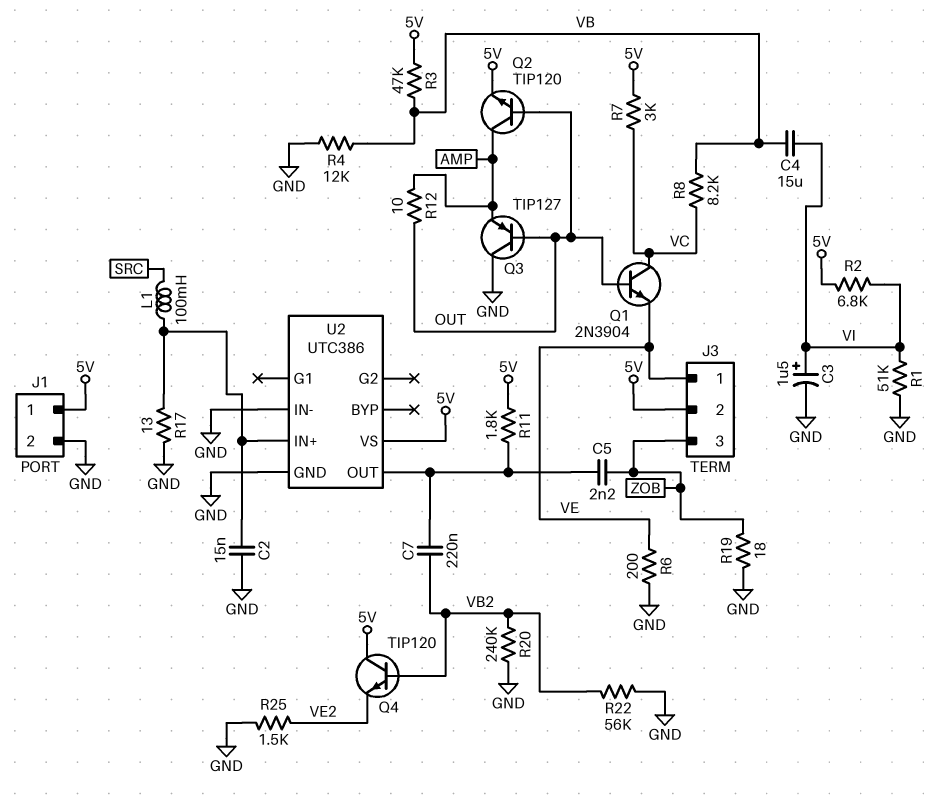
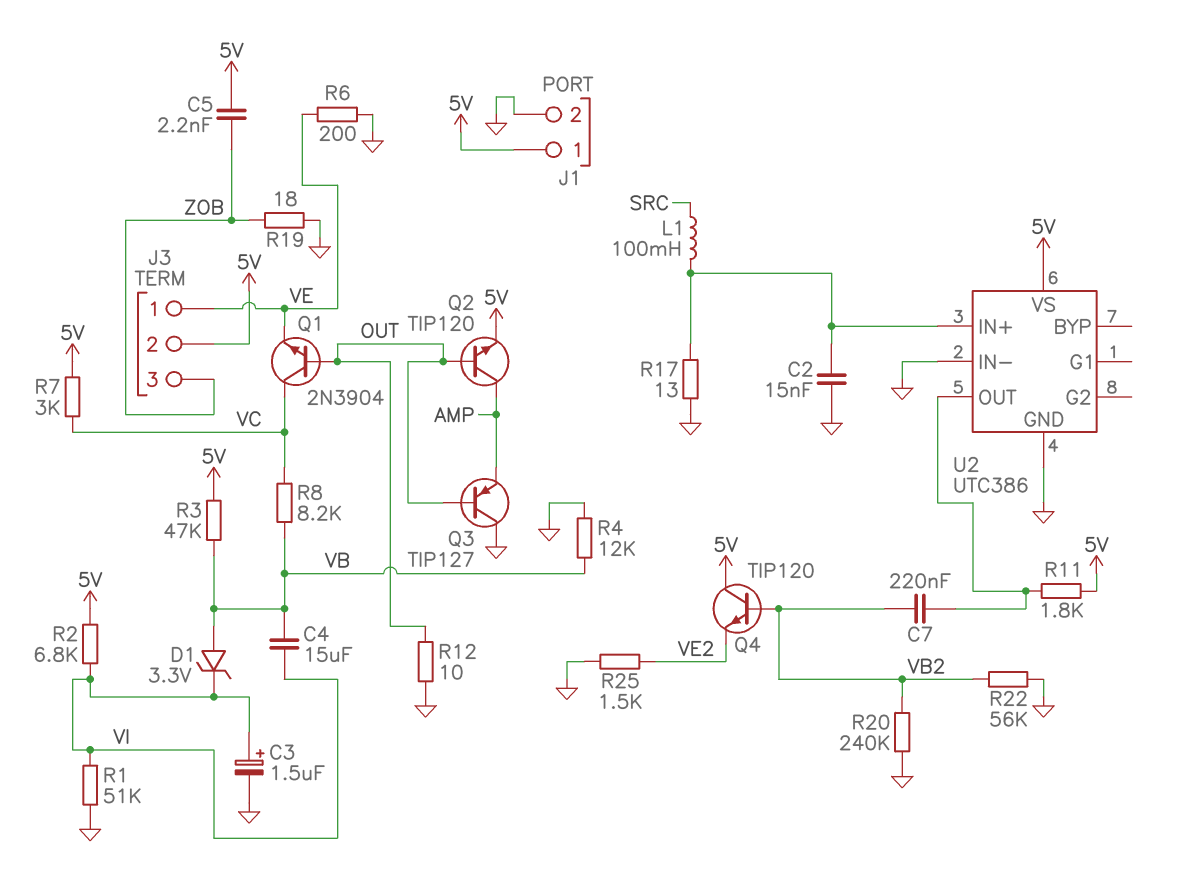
C5: 2.2nF (U2/OUT, ZOB) -> 2.2nF (5V, ZOB)
D1: none -> zener 3.3V (A VB, K VI)
R12: 10 (AMP, OUT) -> 10 (GND, OUT)

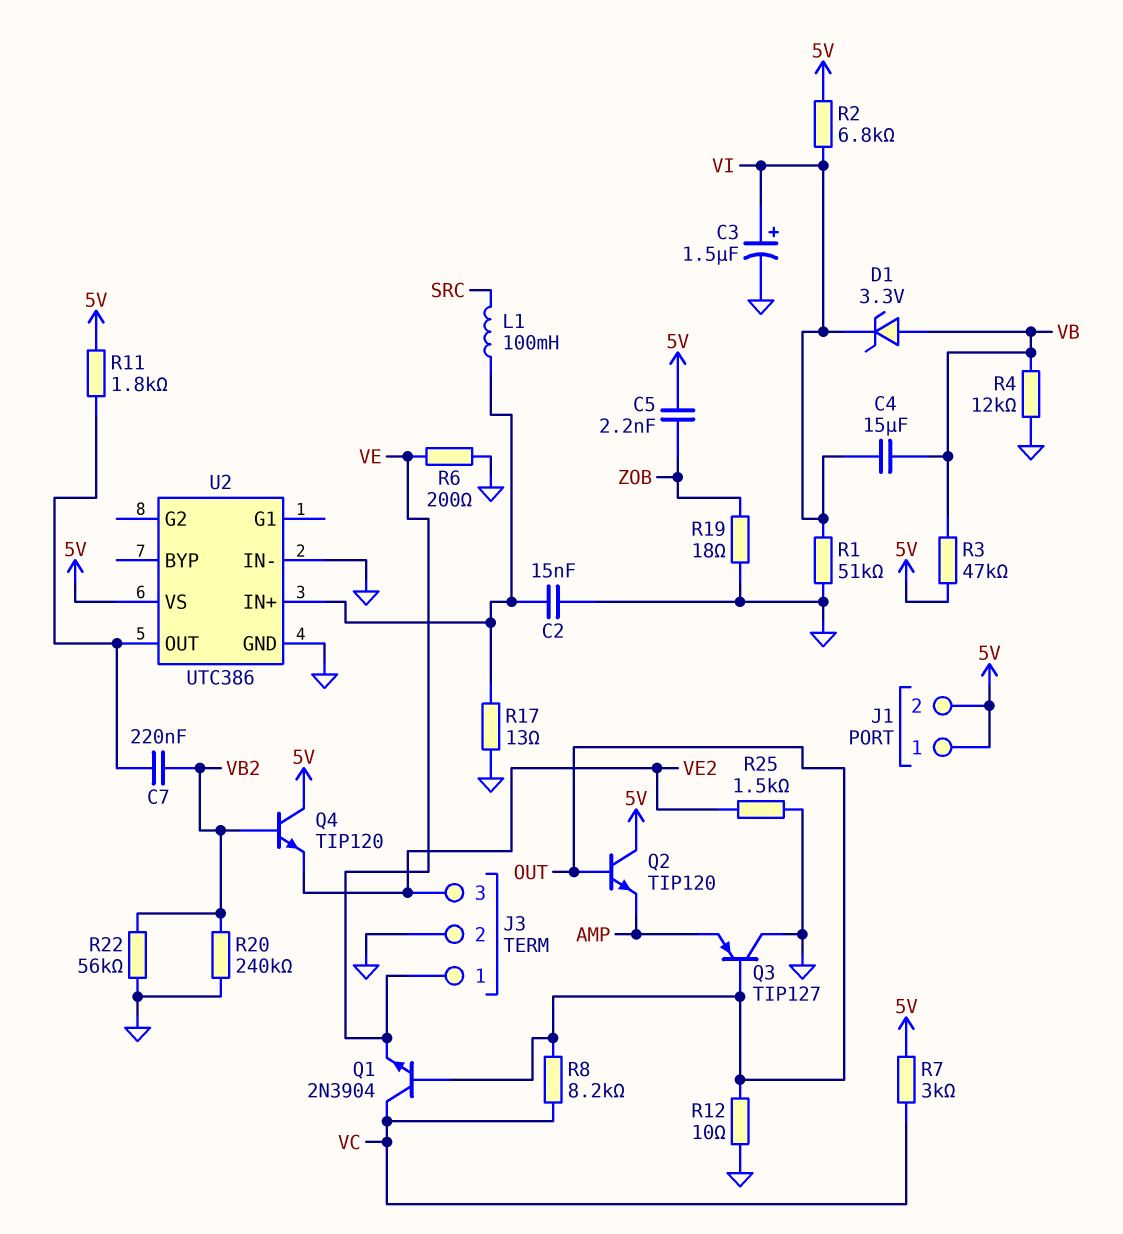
J1 pin 2: GND -> 5V
J3 pin 2: 5V -> GND
J3 pin 3: ZOB -> VE2
Q2: NPN TIP120 (B OUT, C AMP, E 5V) -> NPN TIP120 (B OUT, C 5V, E AMP)
R8: 8.2k (VB, VC) -> 8.2k (OUT, VC)

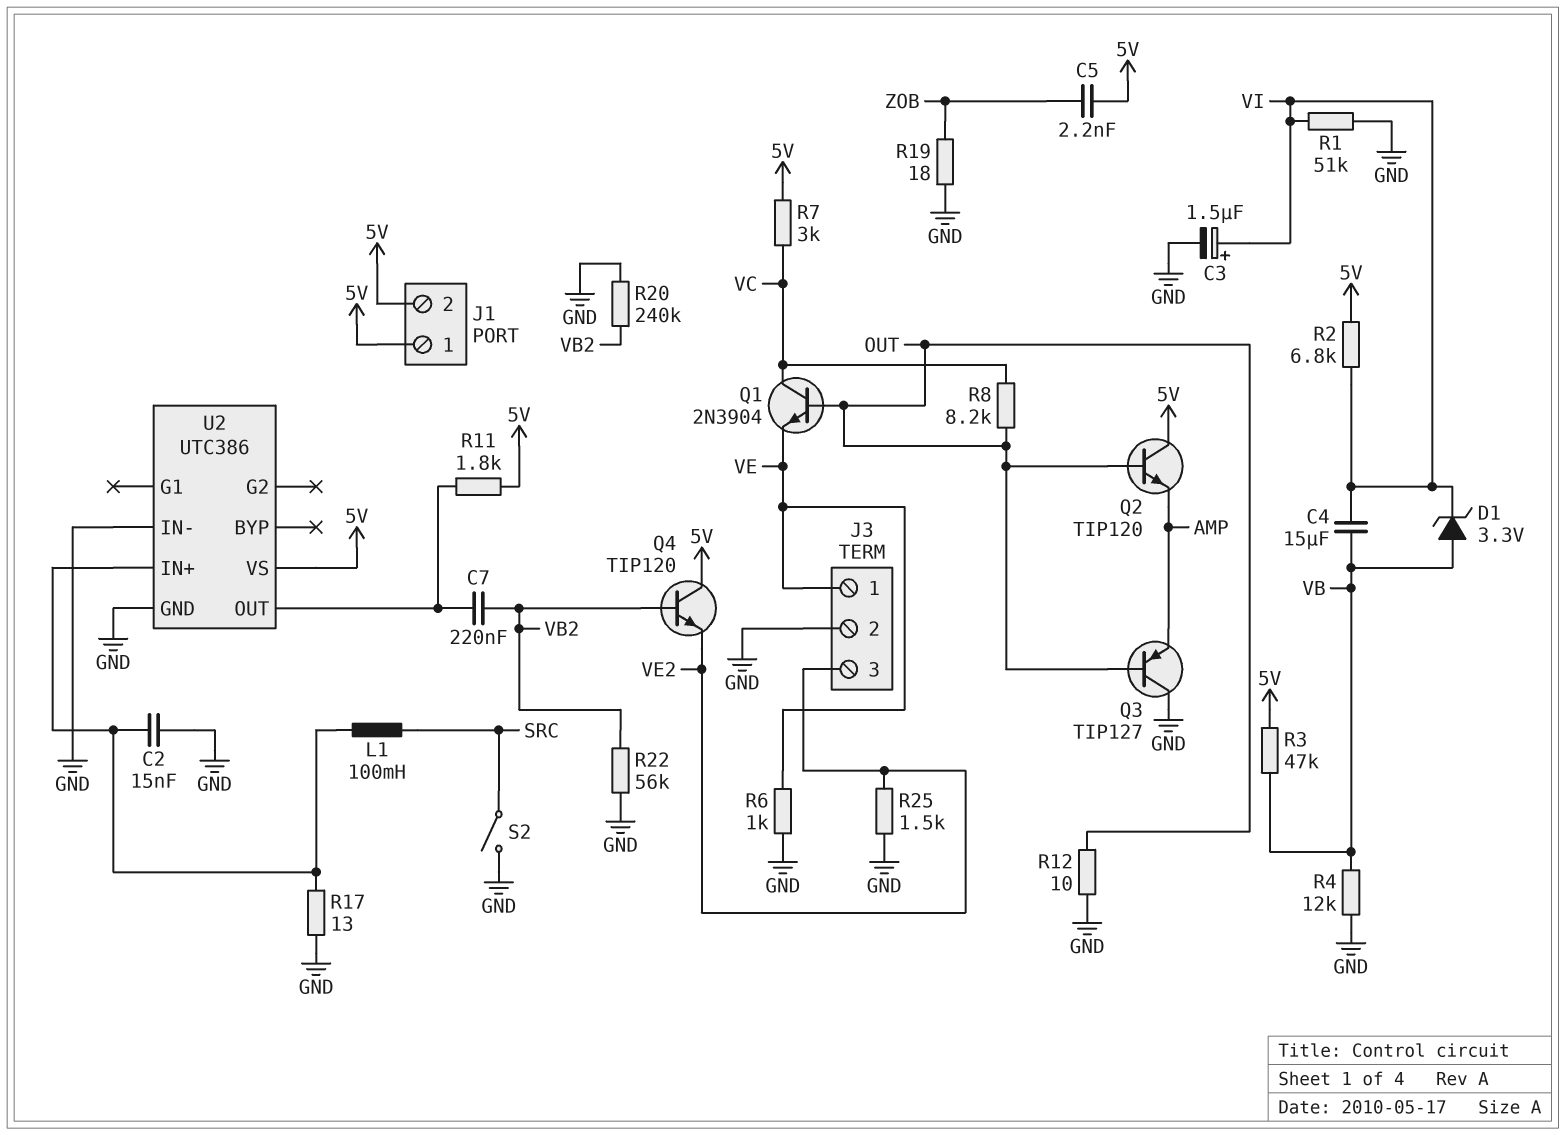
R6: 200 (GND, VE) -> 1k (GND, VE)
S2: none -> switch (GND, SRC)

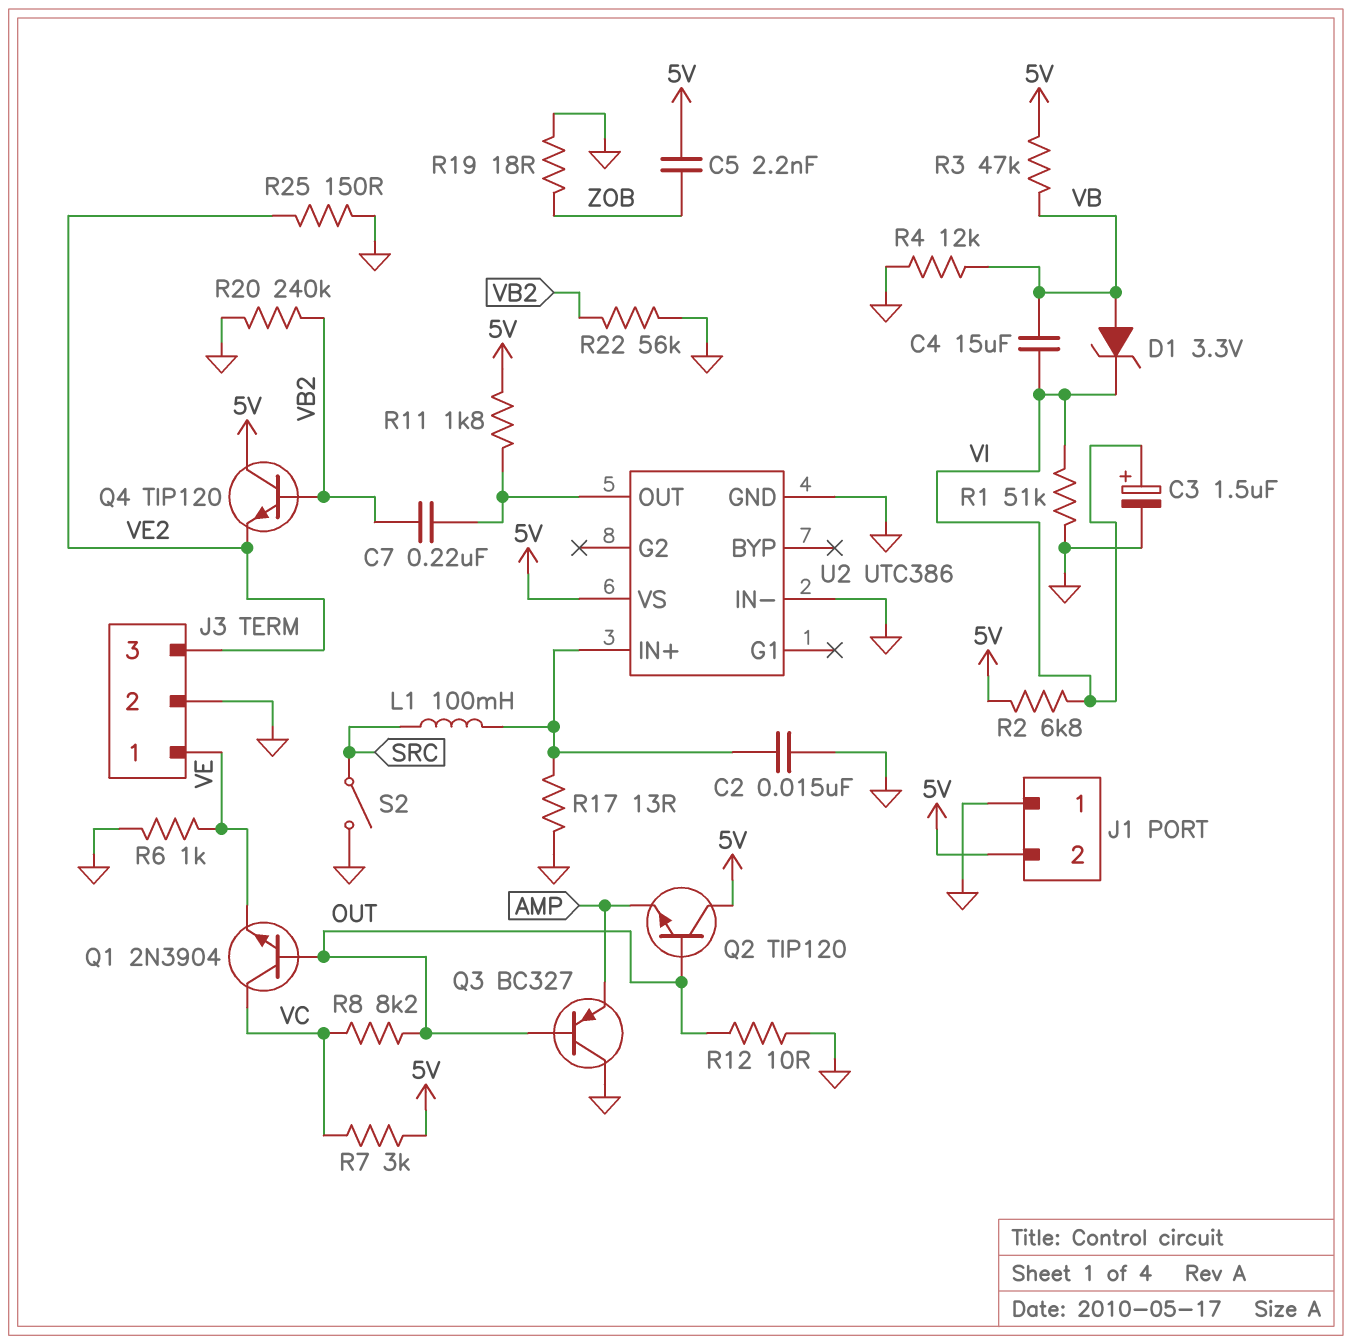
J1 pin 1: 5V -> GND
Q3: PNP TIP127 (B OUT, C GND, E AMP) -> PNP BC327 (B OUT, C GND, E AMP)
R25: 1.5k (GND, VE2) -> 150 (GND, VE2)

